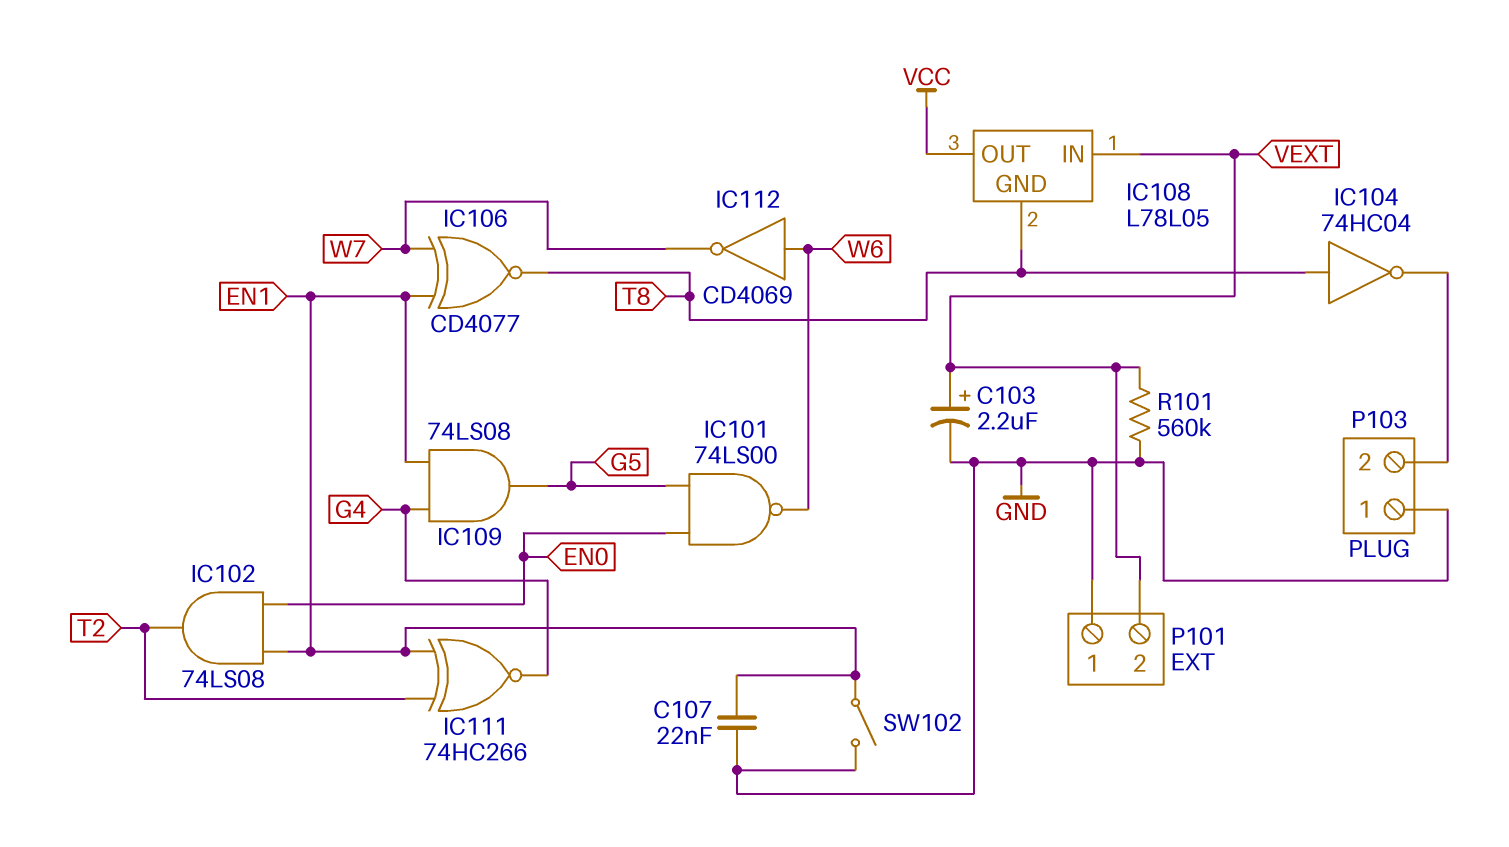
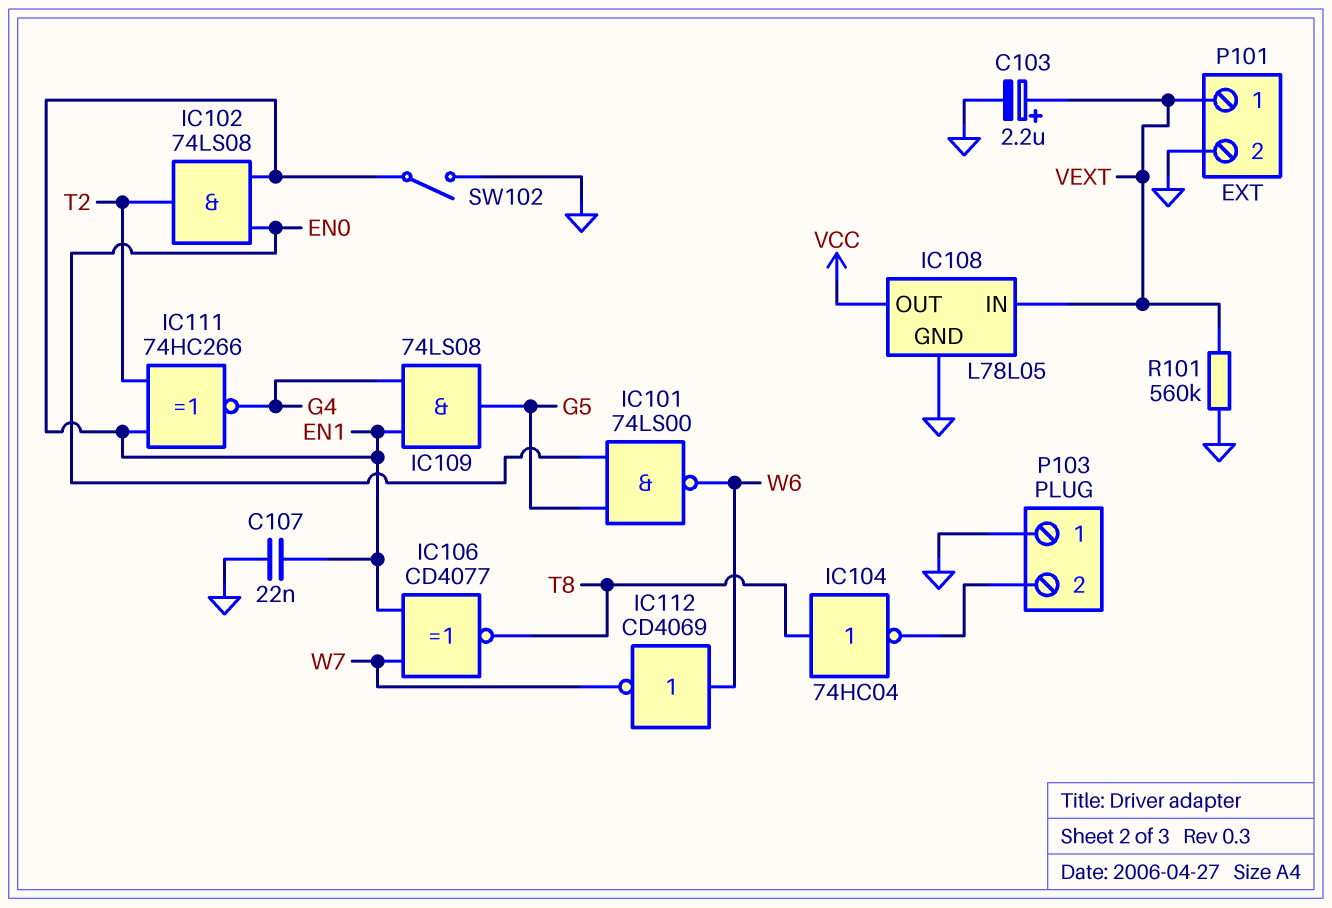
IC108 pin GND: T8 -> GND
P101 pin 1: GND -> VEXT
P101 pin 2: VEXT -> GND

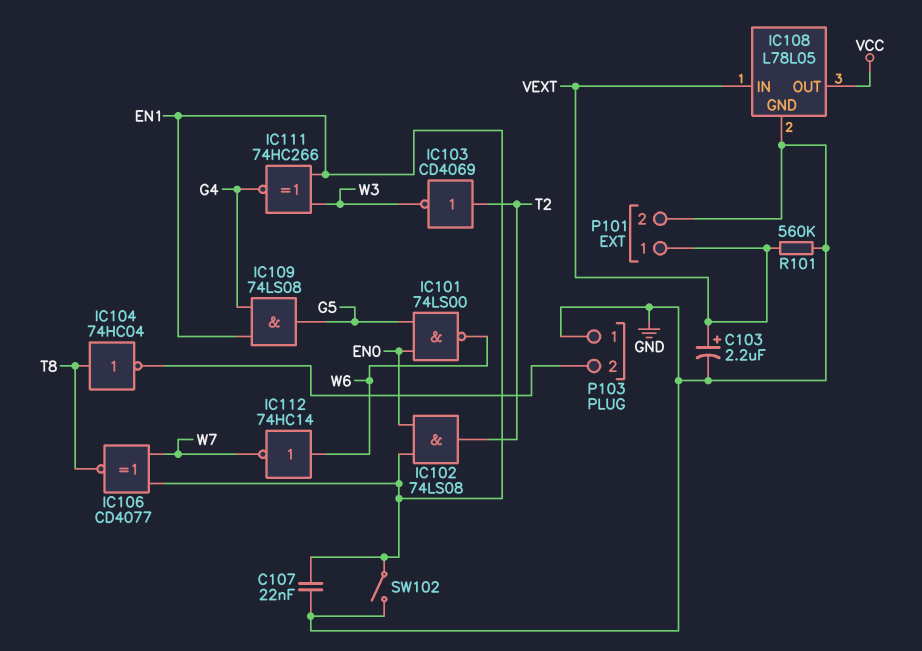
IC103: none -> NOT CD4069 (in T2, out W3)
IC111: XNOR 74HC266 (in EN1, in T2, out G4) -> XNOR 74HC266 (in EN1, in W3, out G4)
IC112: NOT CD4069 (in W6, out W7) -> NOT 74HC14 (in W6, out W7)

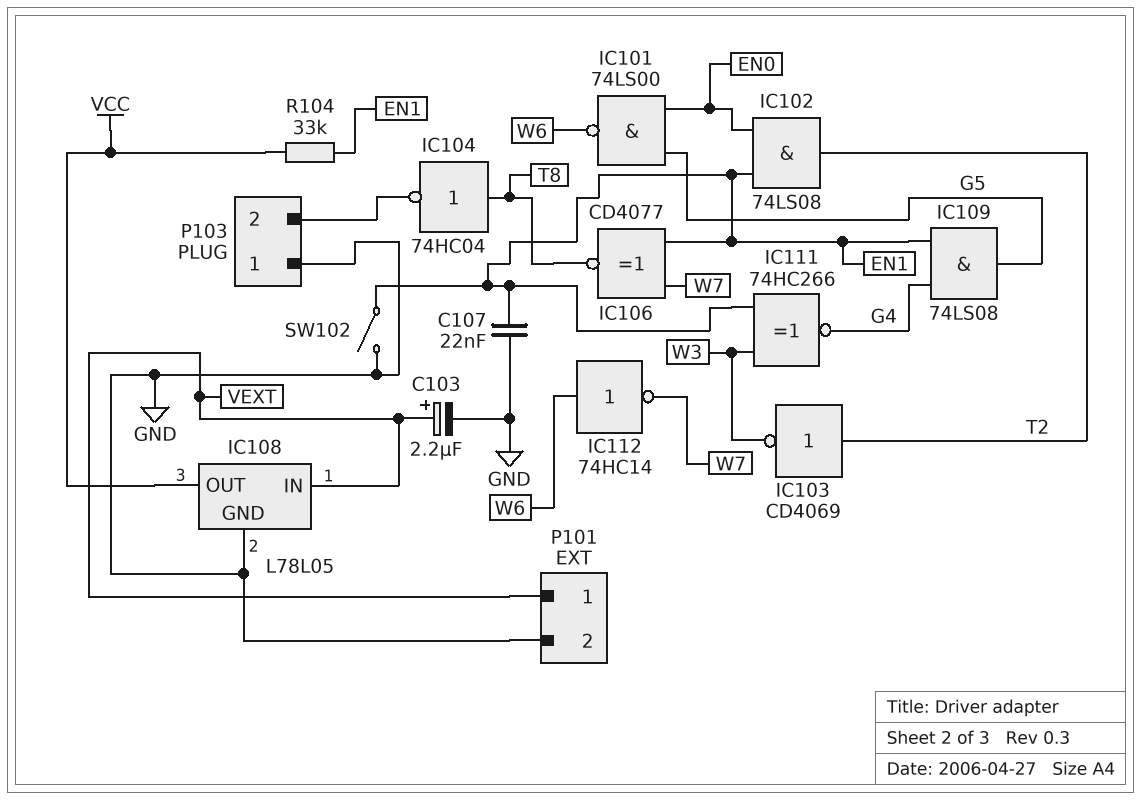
R101: 560k (GND, VEXT) -> none
R104: none -> 33k (EN1, VCC)

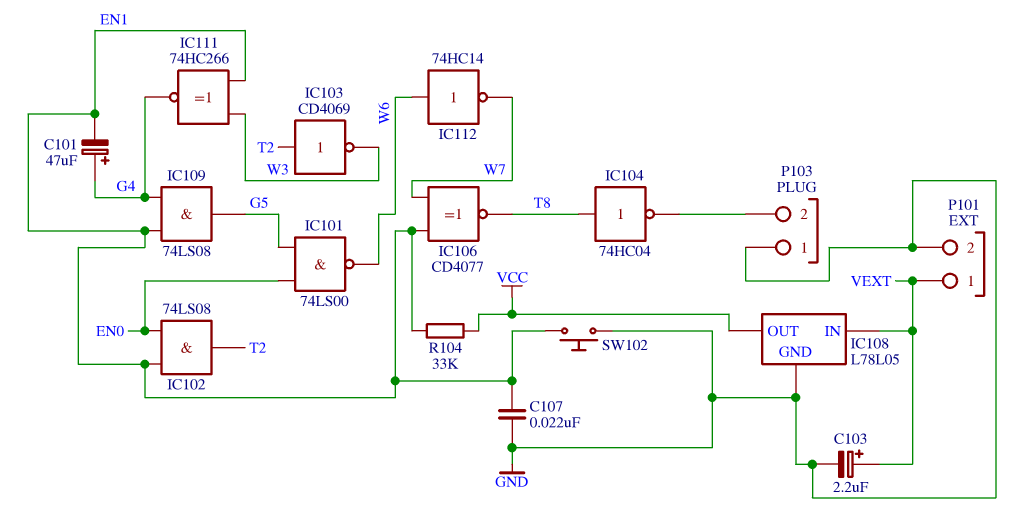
C101: none -> 47uF (plus G4, minus EN1)
SW102: switch (EN1, GND) -> button (EN1, GND)

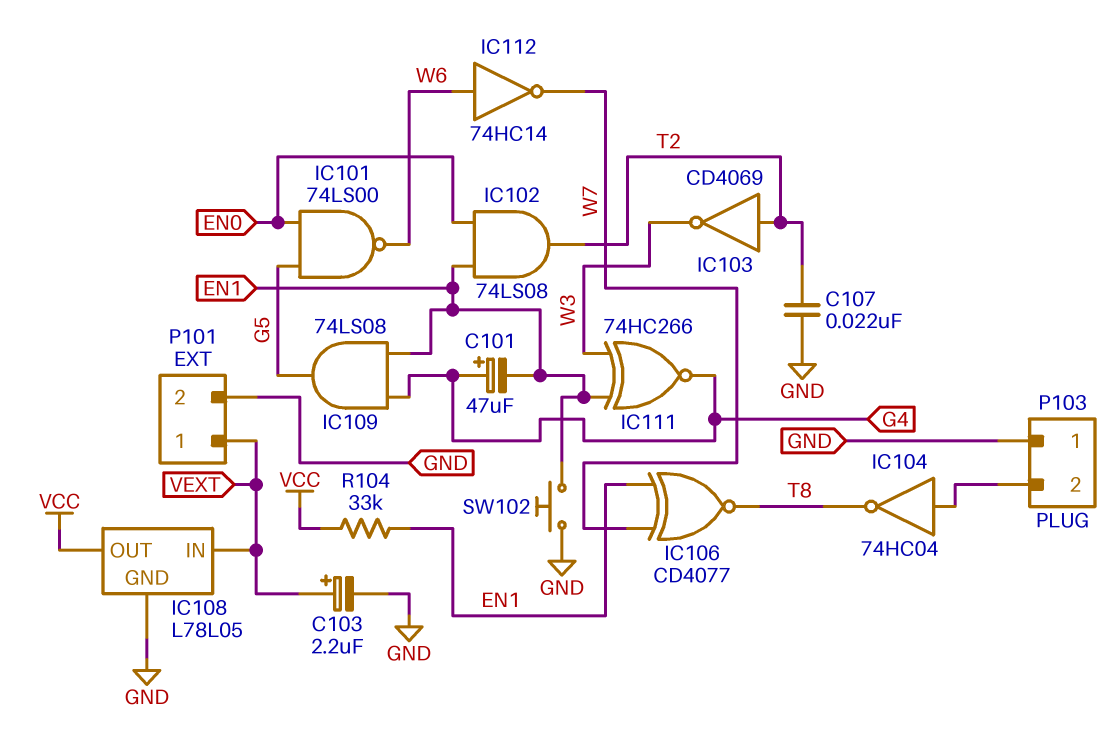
C107: 22nF (EN1, GND) -> 22nF (GND, T2)
IC104: NOT 74HC04 (in T8, out P103/2) -> NOT 74HC04 (in P103/2, out T8)

